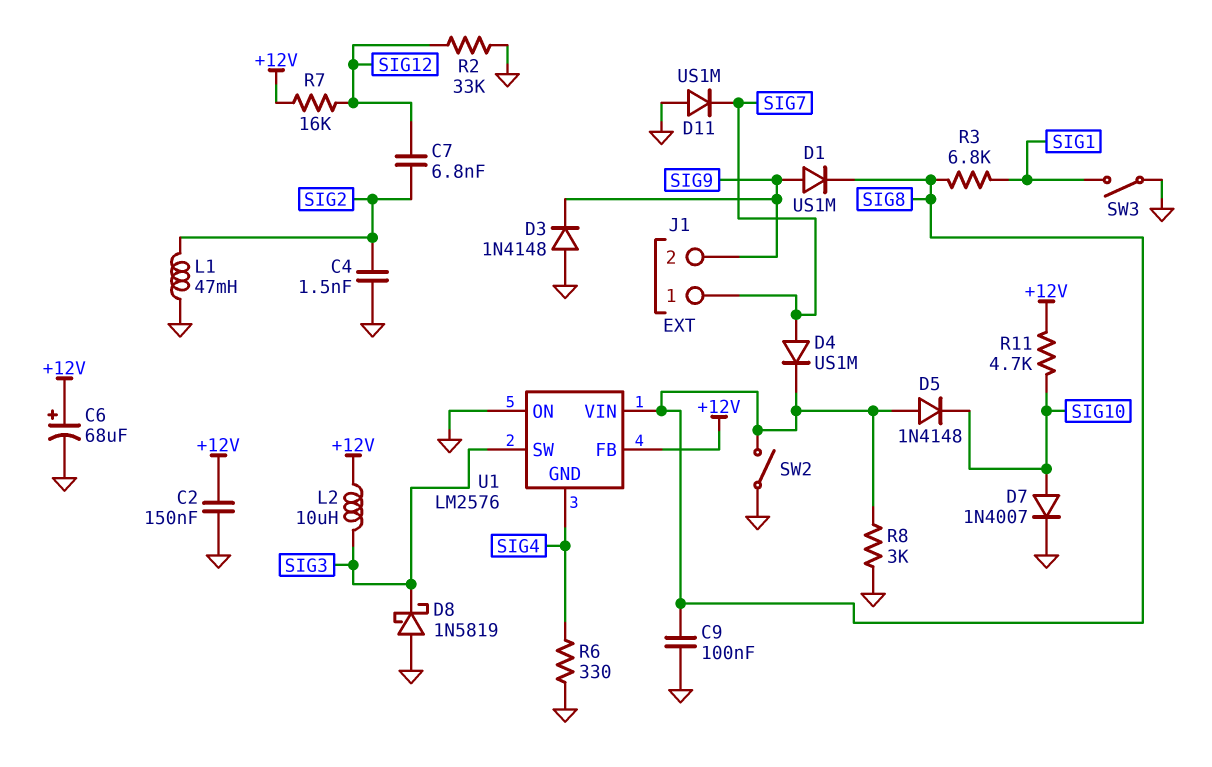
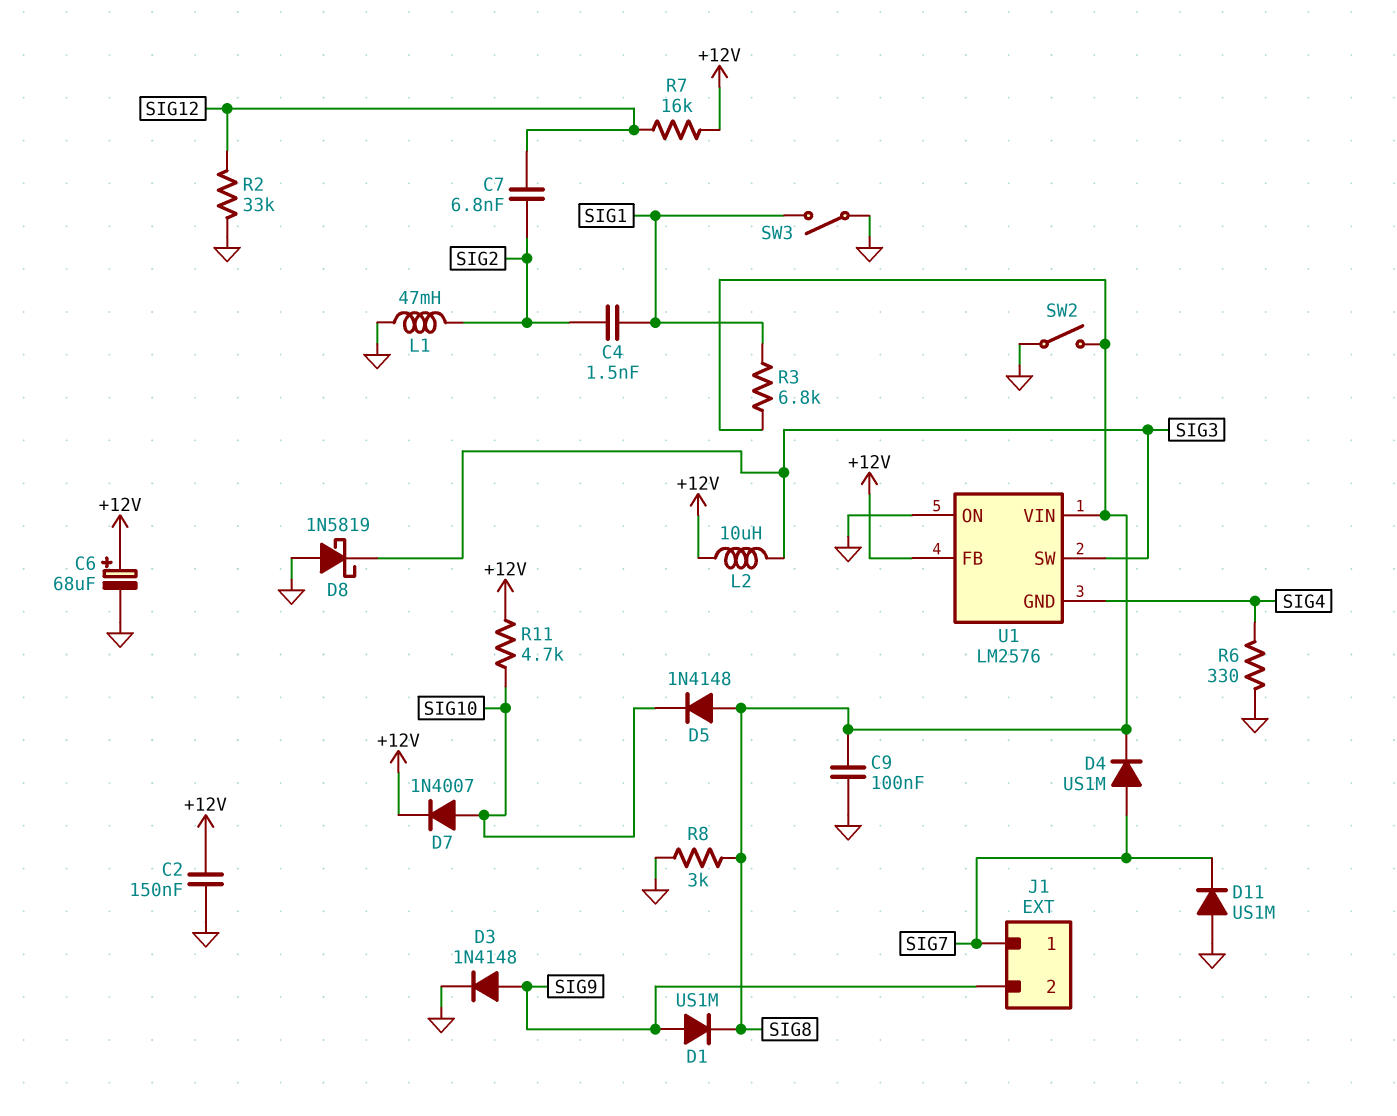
C4: 1.5nF (GND, SIG2) -> 1.5nF (SIG1, SIG2)
D3: diode 1N4148 (A GND, K SIG9) -> diode 1N4148 (A SIG9, K GND)
D7: diode 1N4007 (A SIG10, K GND) -> diode 1N4007 (A SIG10, K +12V)

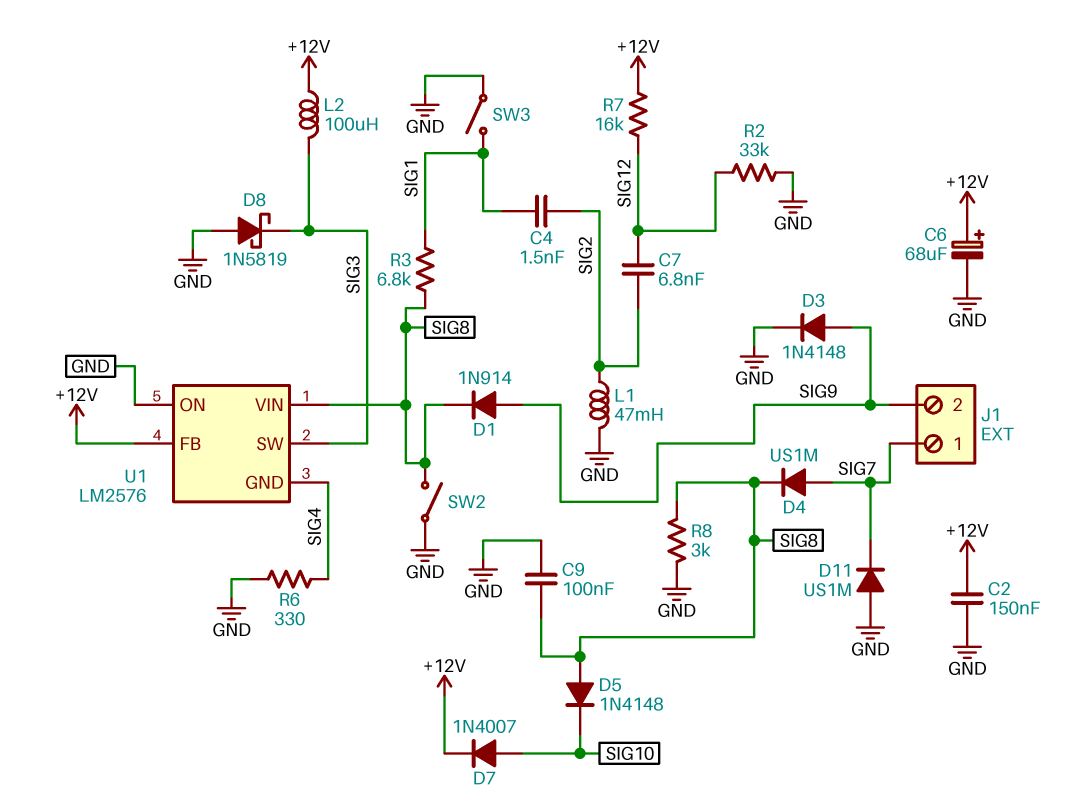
D1: diode US1M (A SIG9, K SIG8) -> diode 1N914 (A SIG9, K SIG8)
L2: 10uH (+12V, SIG3) -> 100uH (+12V, SIG3)
R11: 4.7k (+12V, SIG10) -> none

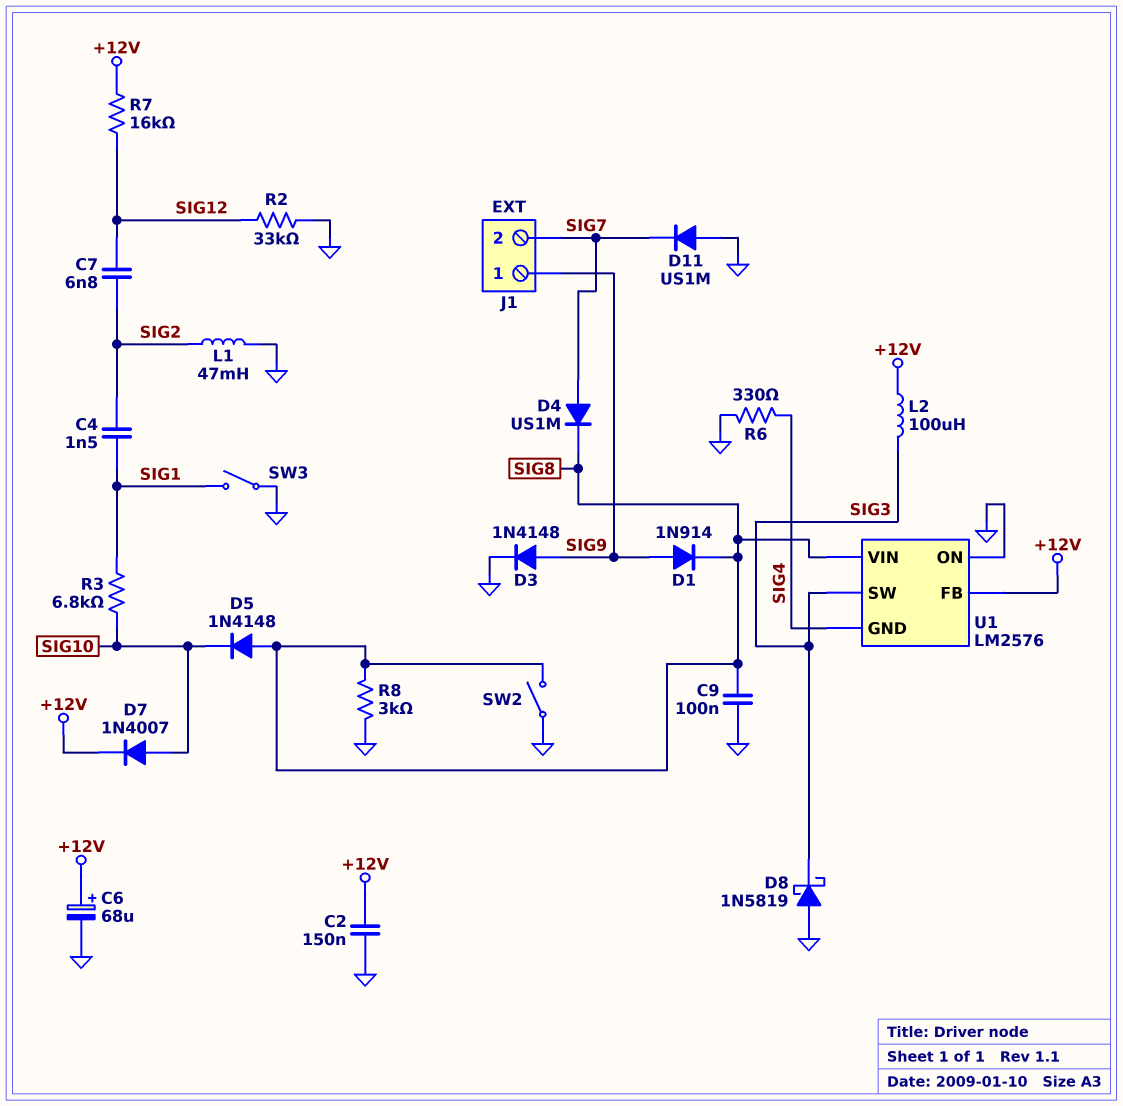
J1 pin 1: SIG7 -> SIG9
J1 pin 2: SIG9 -> SIG7
R3: 6.8k (SIG1, SIG8) -> 6.8k (SIG1, SIG10)

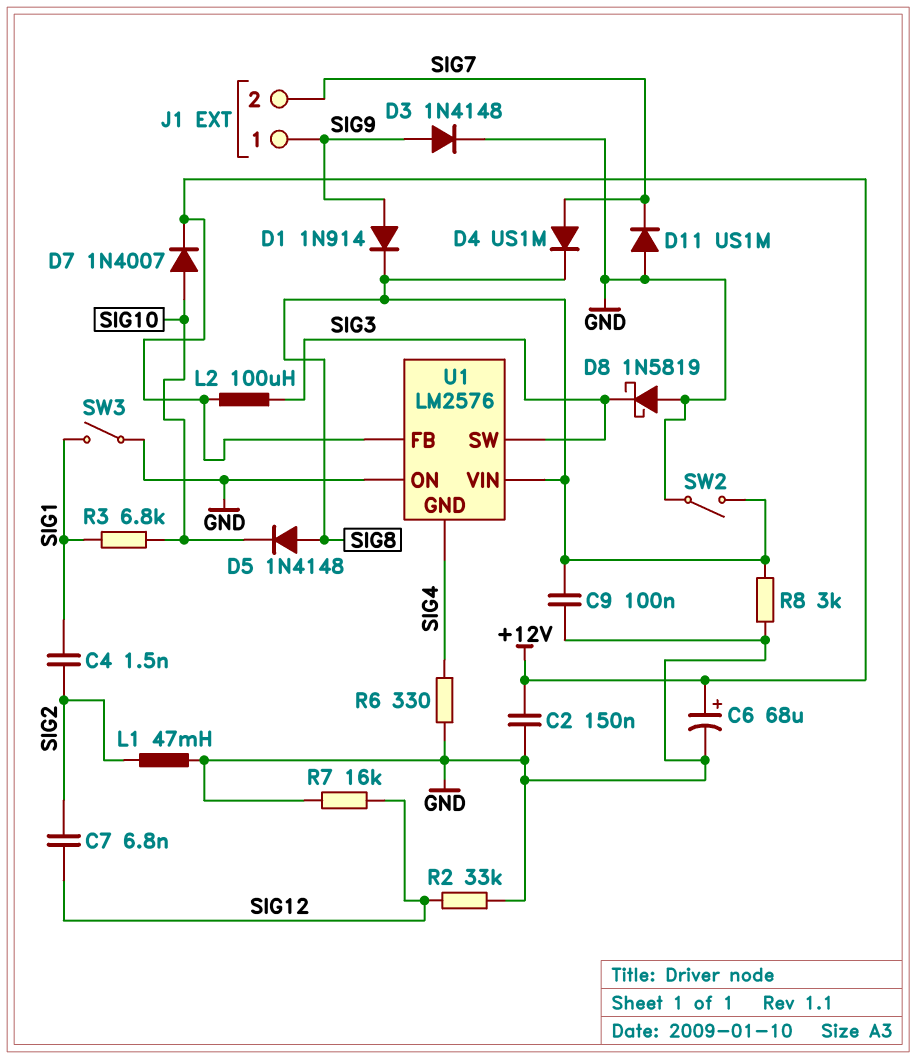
R7: 16k (+12V, SIG12) -> 16k (GND, SIG12)

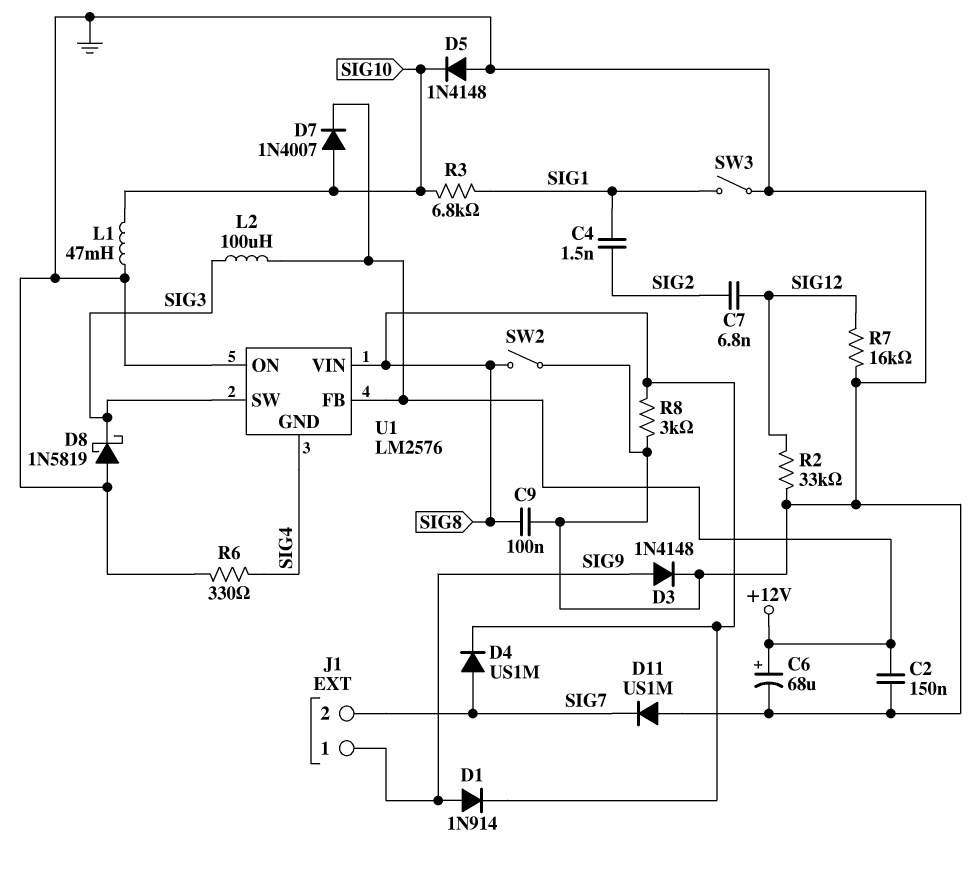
D5: diode 1N4148 (A SIG8, K SIG10) -> diode 1N4148 (A GND, K SIG10)
L1: 47mH (GND, SIG2) -> 47mH (GND, SIG10)

